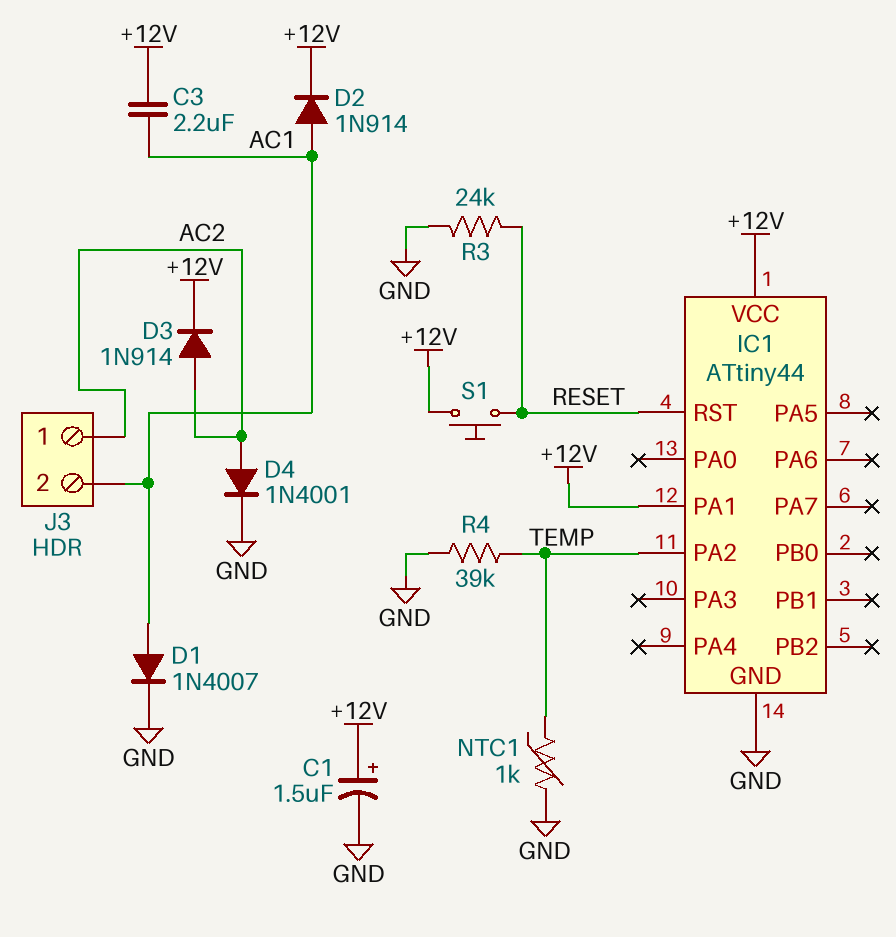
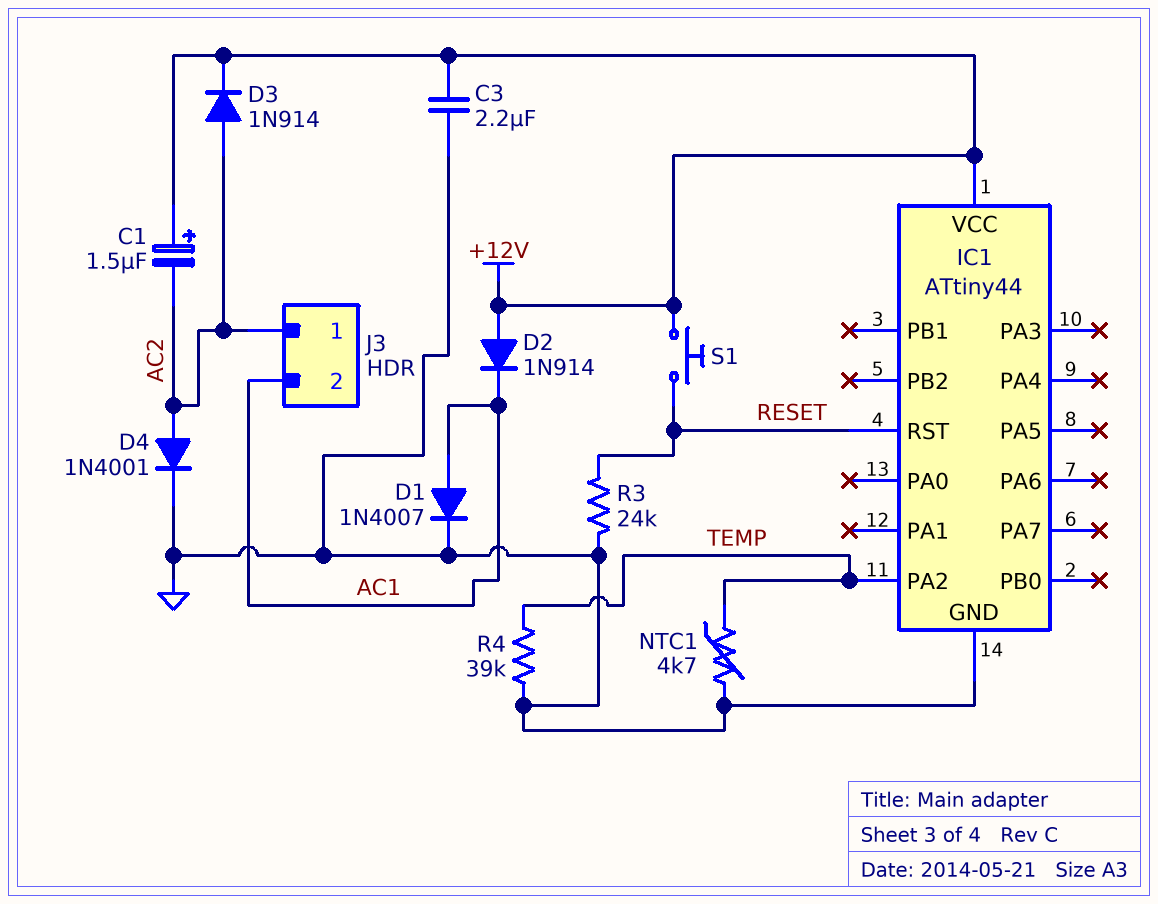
C1: 1.5uF (plus +12V, minus GND) -> 1.5uF (plus +12V, minus AC2)
C3: 2.2uF (+12V, AC1) -> 2.2uF (+12V, GND)
D2: diode 1N914 (A AC1, K +12V) -> diode 1N914 (A +12V, K AC1)
IC1 pin PA1: +12V -> none
NTC1: 1k (GND, TEMP) -> 4.7k (GND, TEMP)

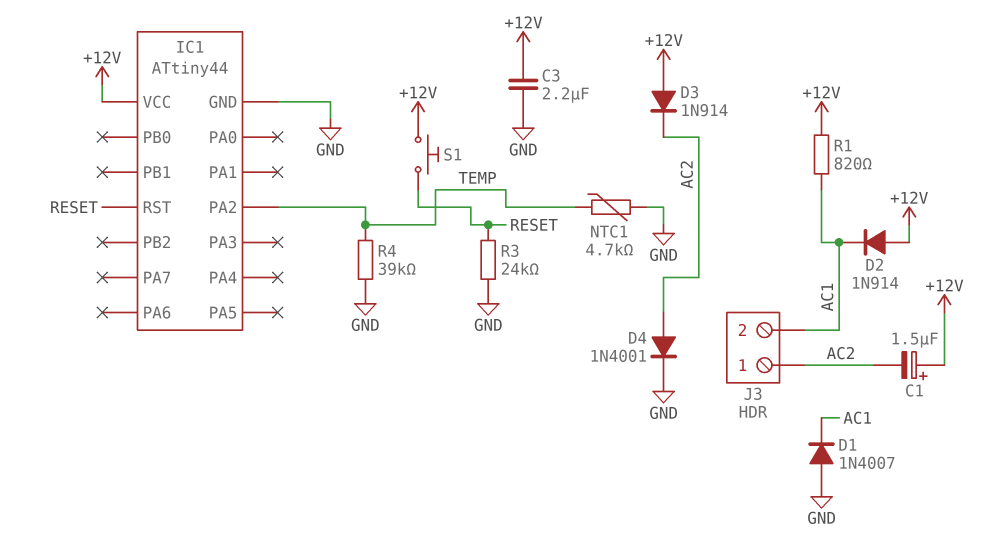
D1: diode 1N4007 (A AC1, K GND) -> diode 1N4007 (A GND, K AC1)
D3: diode 1N914 (A AC2, K +12V) -> diode 1N914 (A +12V, K AC2)
R1: none -> 820 (+12V, AC1)

